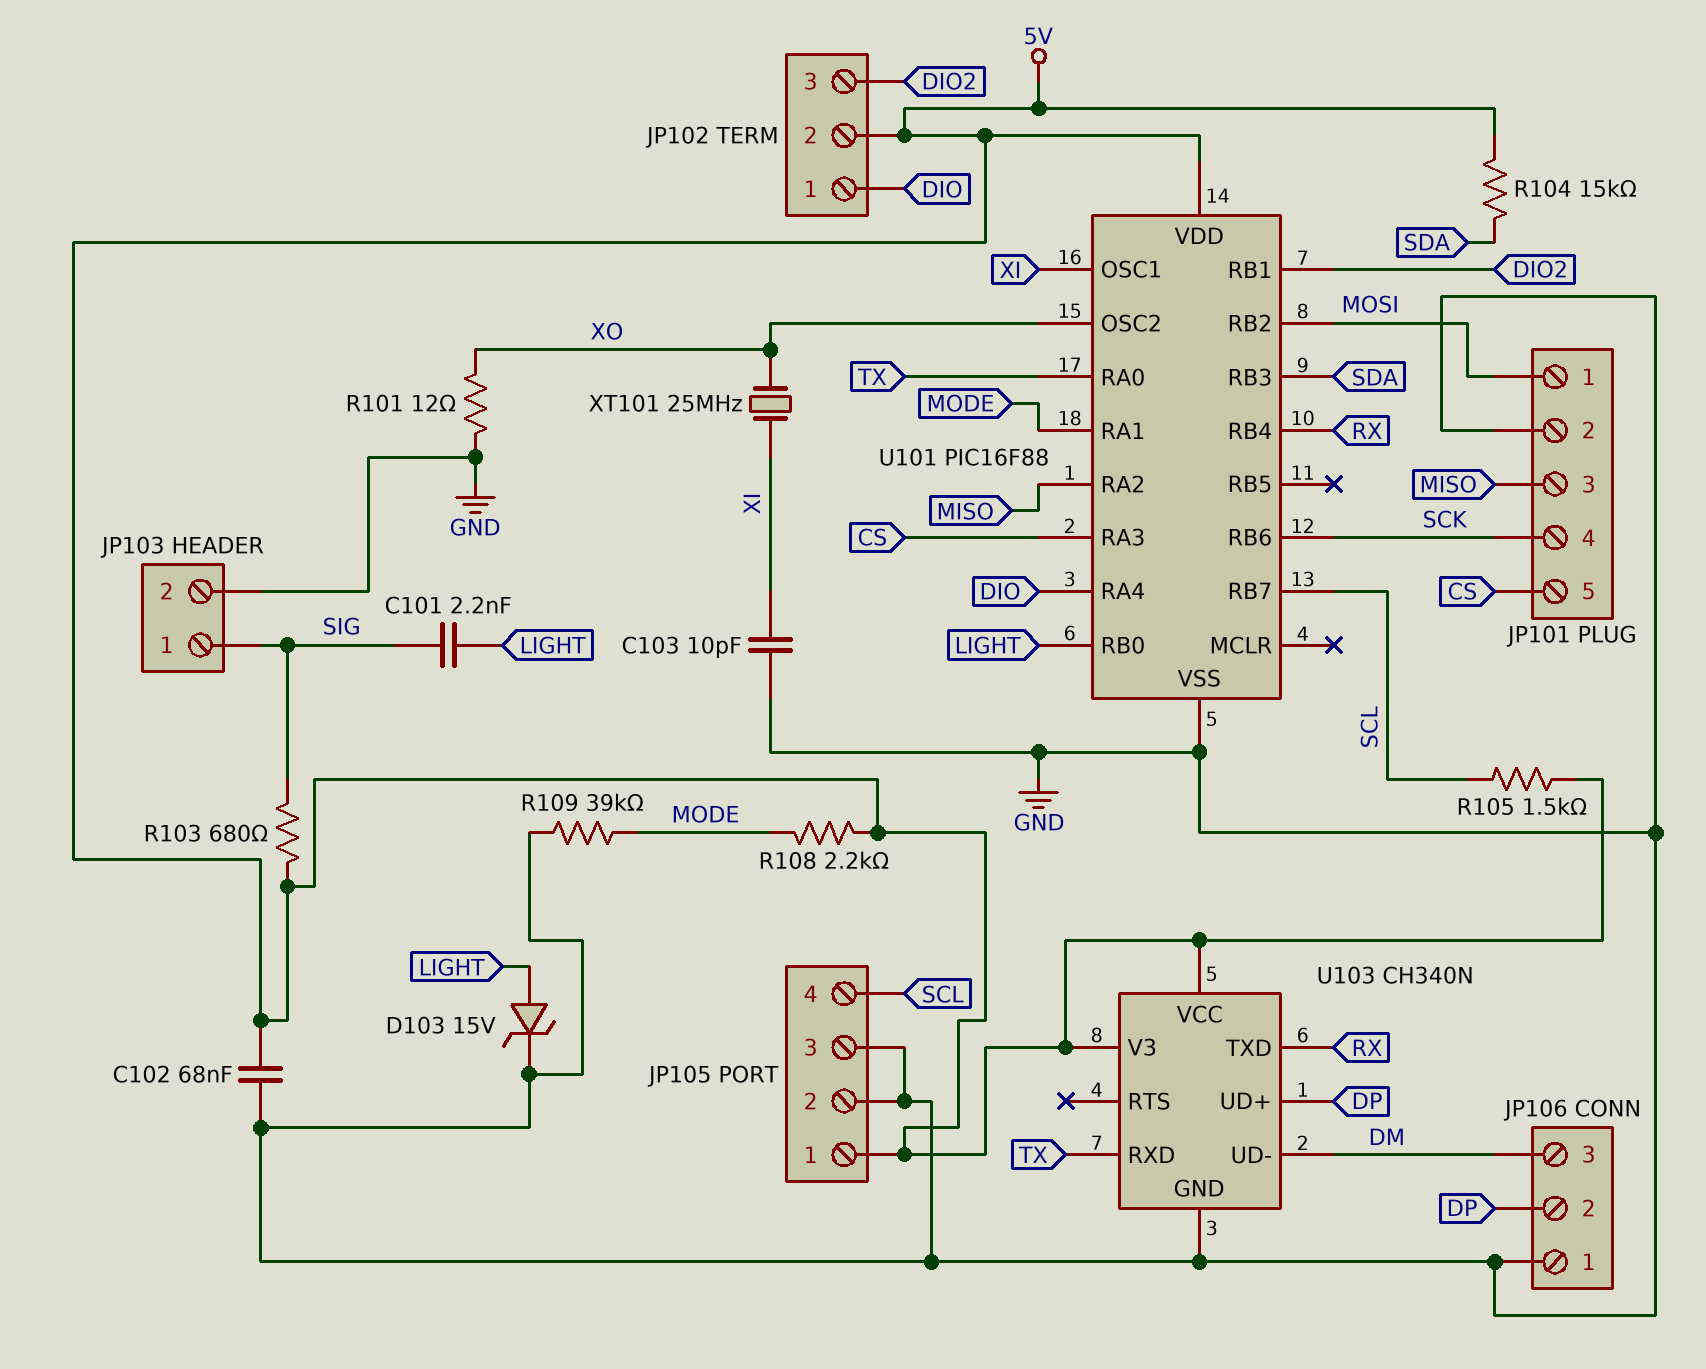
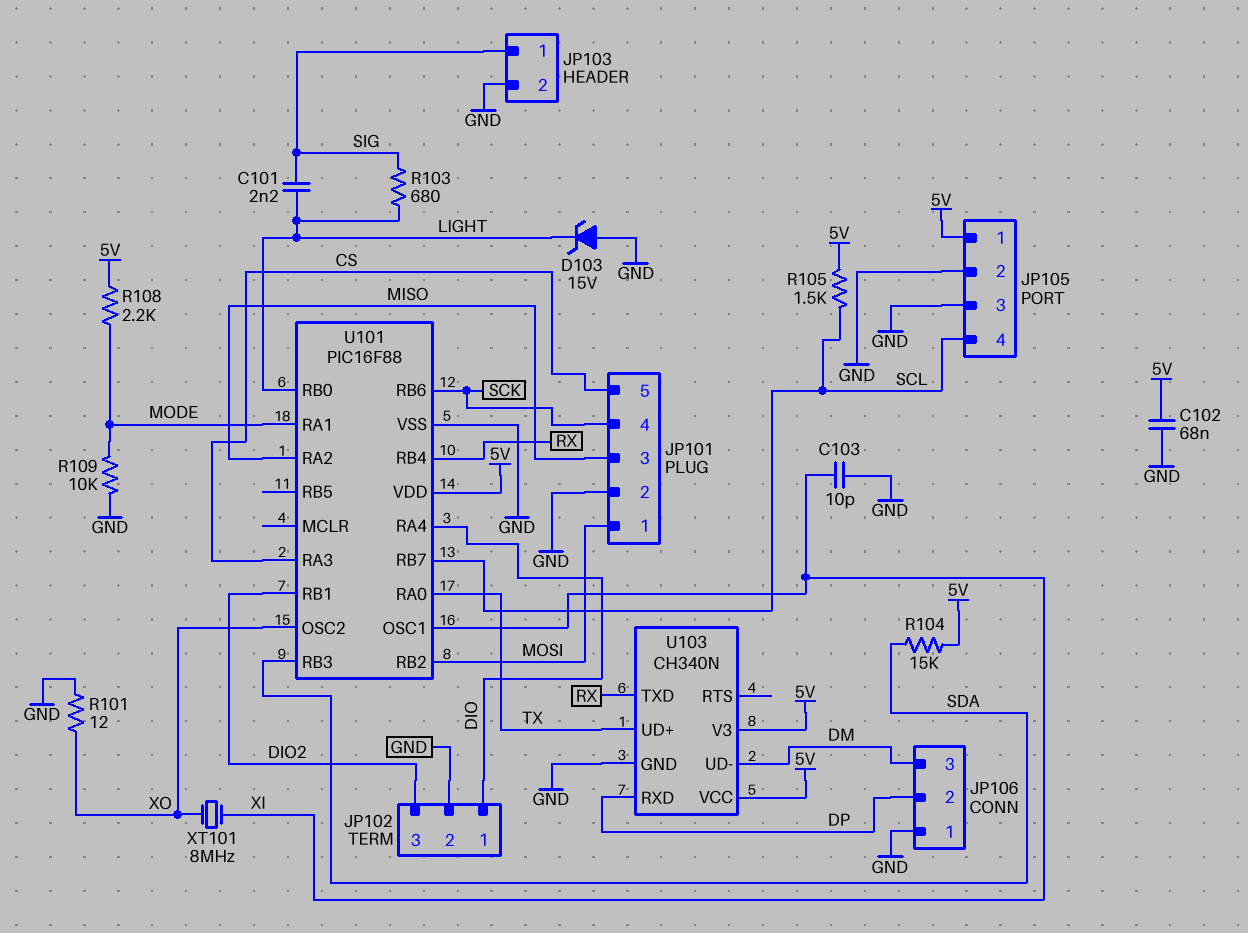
D103: zener 15V (A LIGHT, K GND) -> zener 15V (A GND, K LIGHT)
JP102 pin 2: 5V -> GND
R103: 680 (5V, SIG) -> 680 (LIGHT, SIG)
R109: 39k (GND, MODE) -> 10k (GND, MODE)
U103 pin RXD: TX -> DP
U103 pin UD+: DP -> TX
XT101: 25MHz (XI, XO) -> 8MHz (XI, XO)

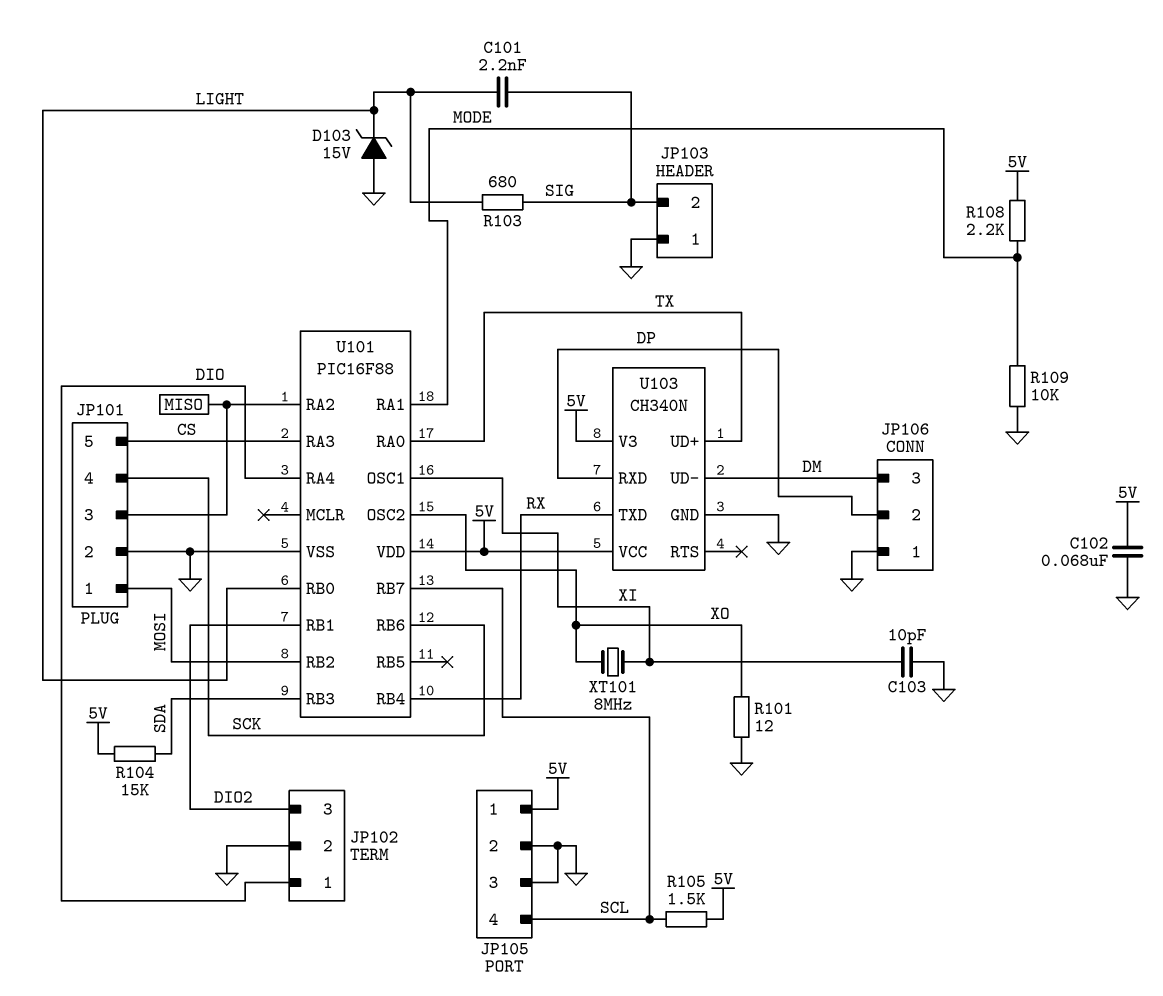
JP103 pin 1: SIG -> GND
JP103 pin 2: GND -> SIG

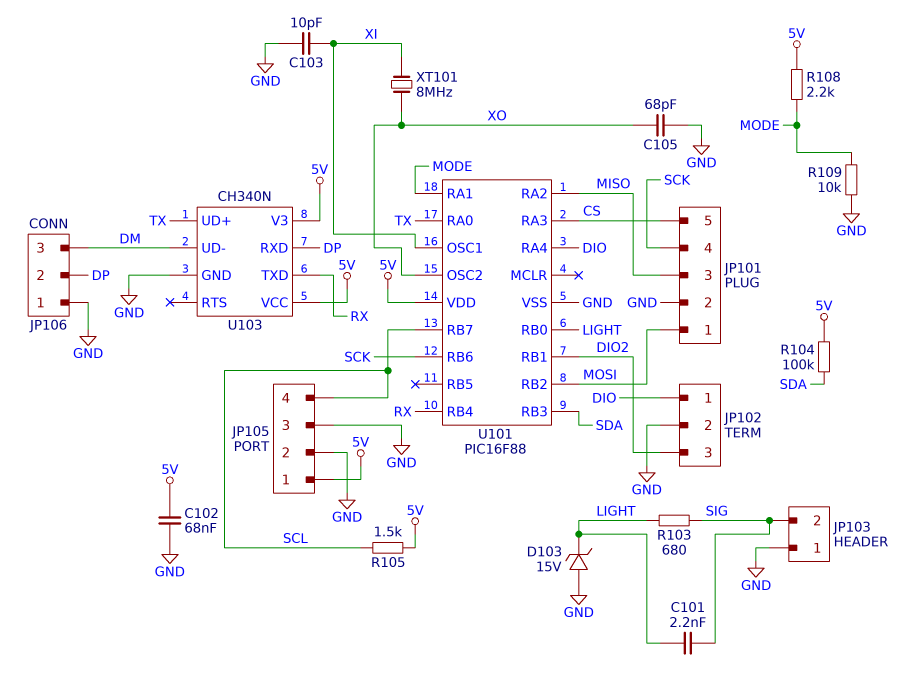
C105: none -> 68pF (GND, XO)
R101: 12 (GND, XO) -> none
R104: 15k (5V, SDA) -> 100k (5V, SDA)

